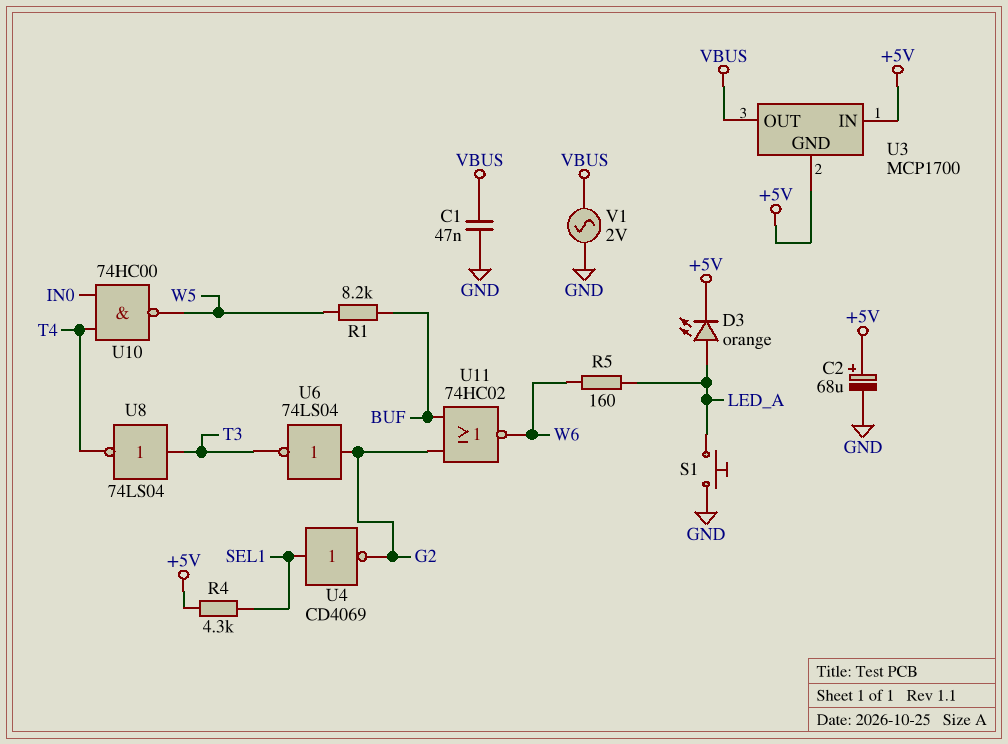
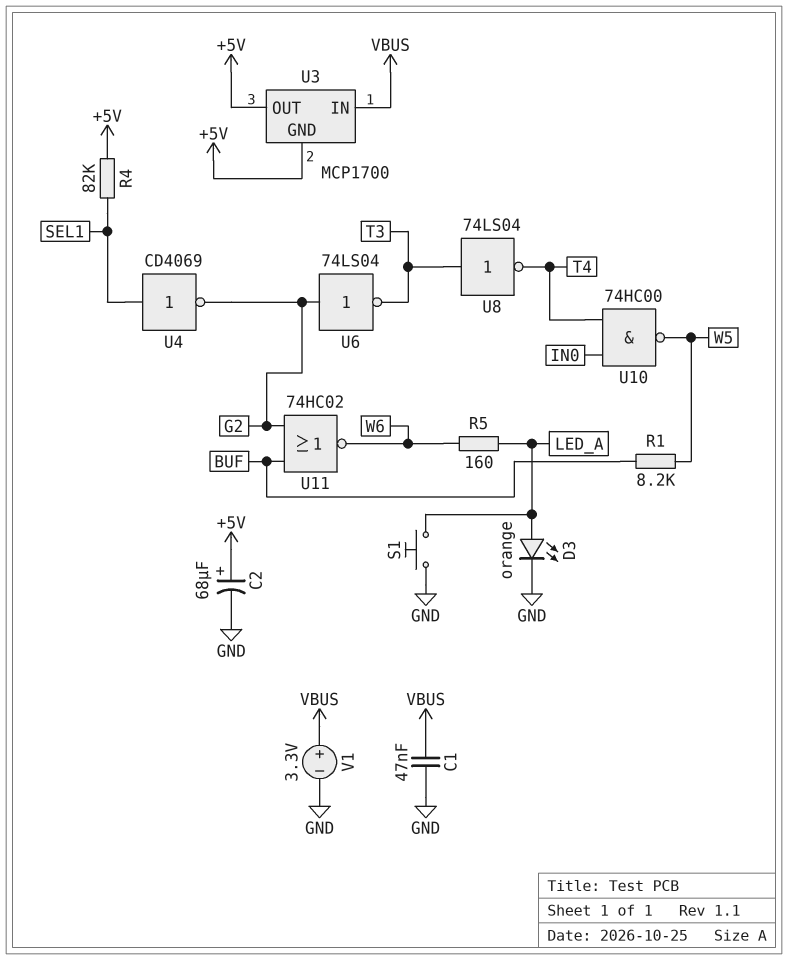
D3: LED orange (A LED_A, K +5V) -> LED orange (A LED_A, K GND)
R4: 4.3k (+5V, SEL1) -> 82k (+5V, SEL1)
U3 pin IN: +5V -> VBUS
U3 pin OUT: VBUS -> +5V
V1: AC 2V (GND, VBUS) -> 3.3V (plus VBUS, minus GND)

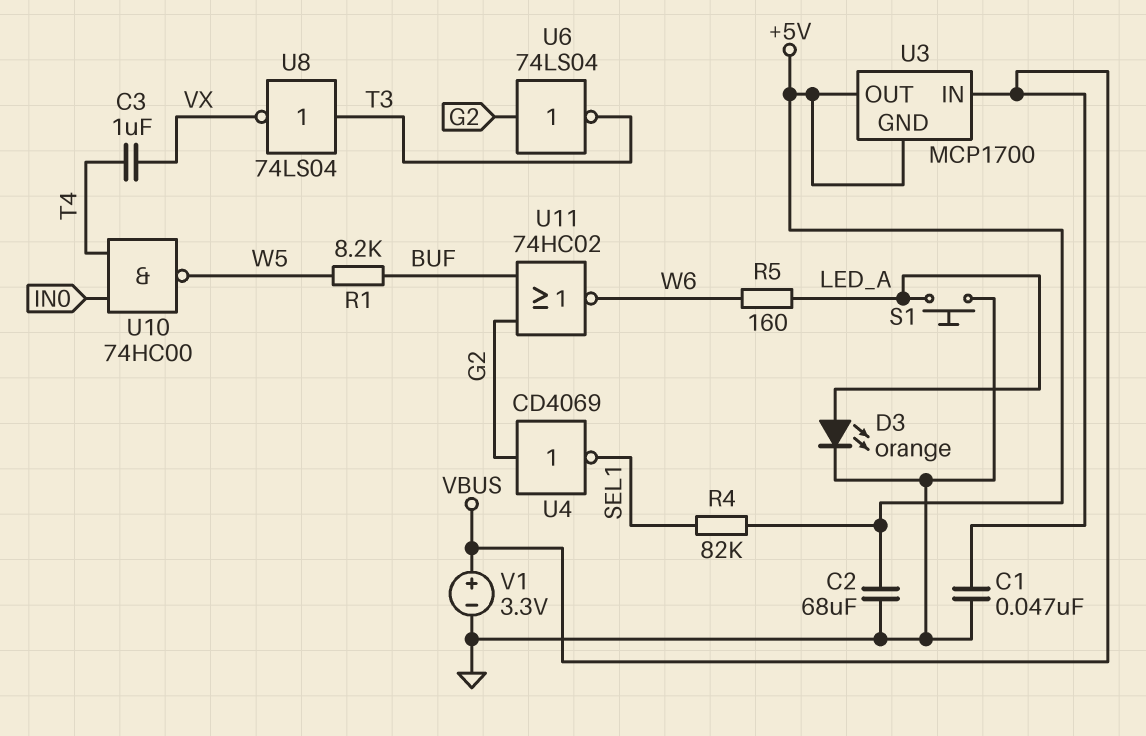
C2: 68uF (plus +5V, minus GND) -> 68uF (+5V, GND)
C3: none -> 1uF (T4, VX)
U4: NOT CD4069 (in SEL1, out G2) -> NOT CD4069 (in G2, out SEL1)
U8: NOT 74LS04 (in T3, out T4) -> NOT 74LS04 (in T3, out VX)

